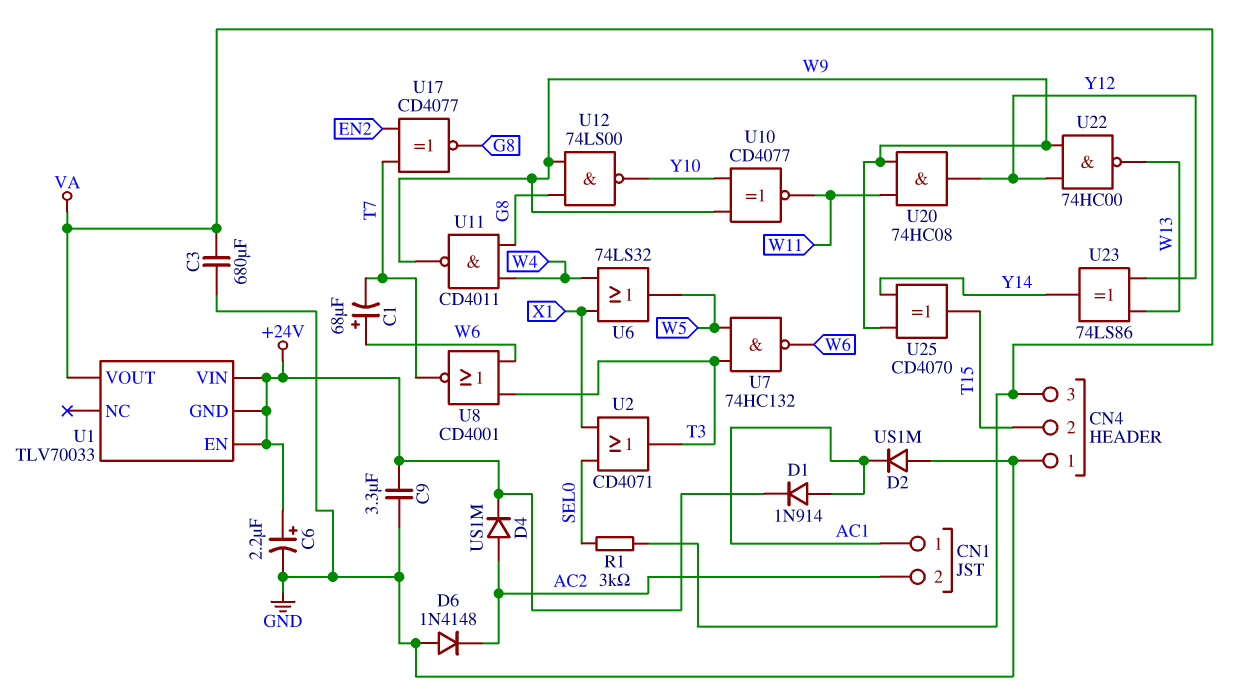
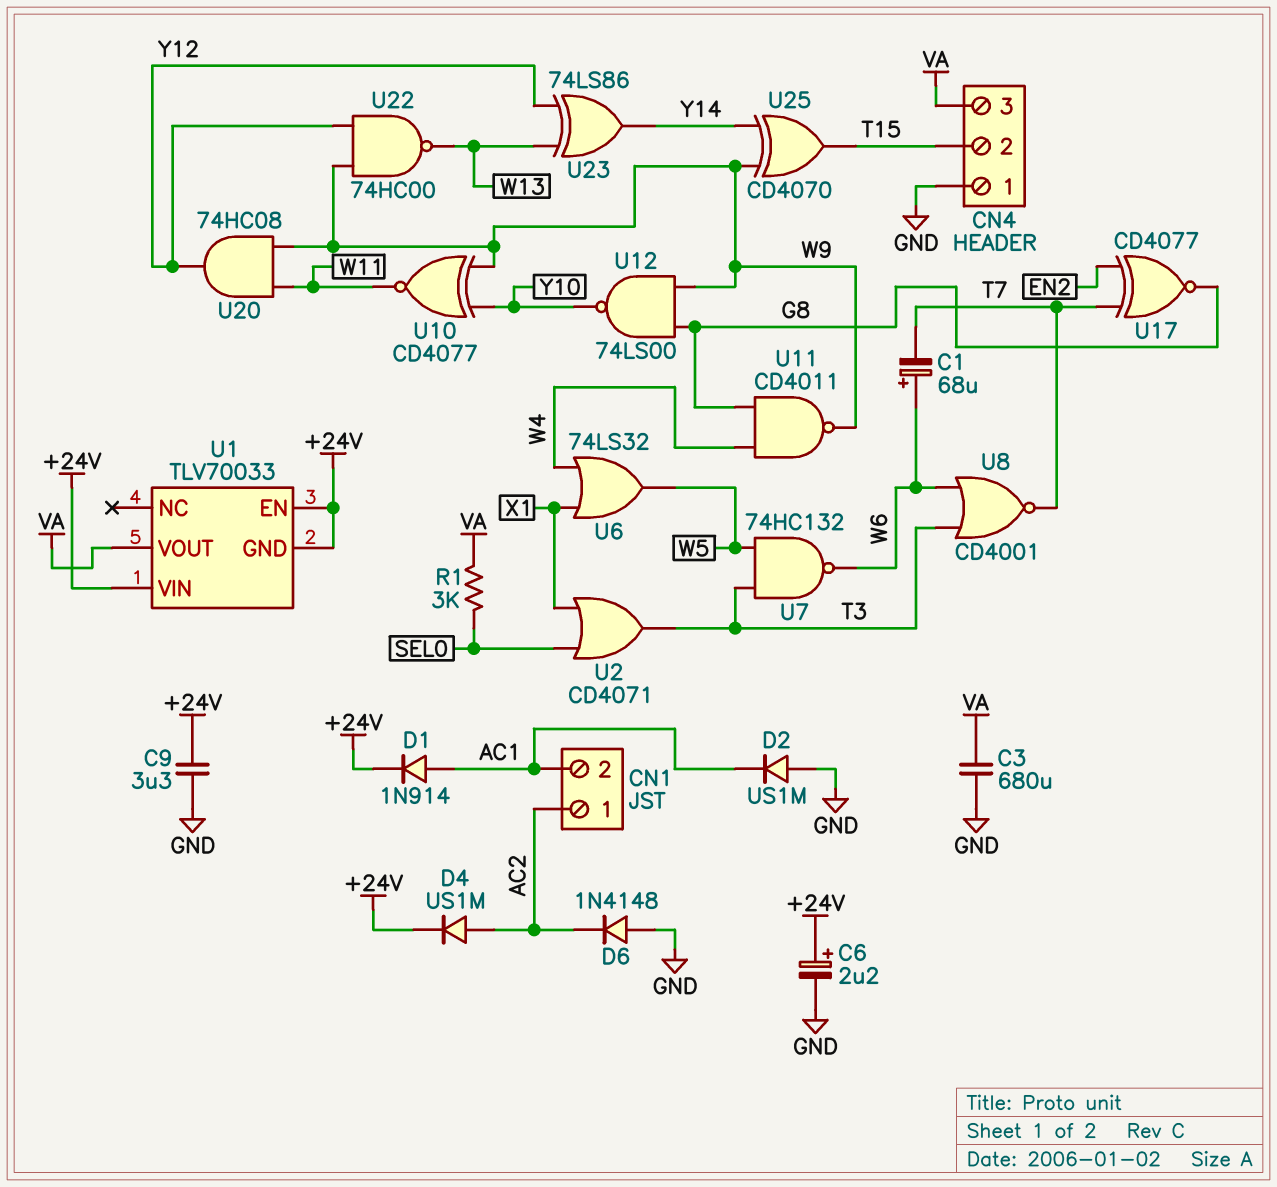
CN1 pin 1: AC1 -> AC2
CN1 pin 2: AC2 -> AC1

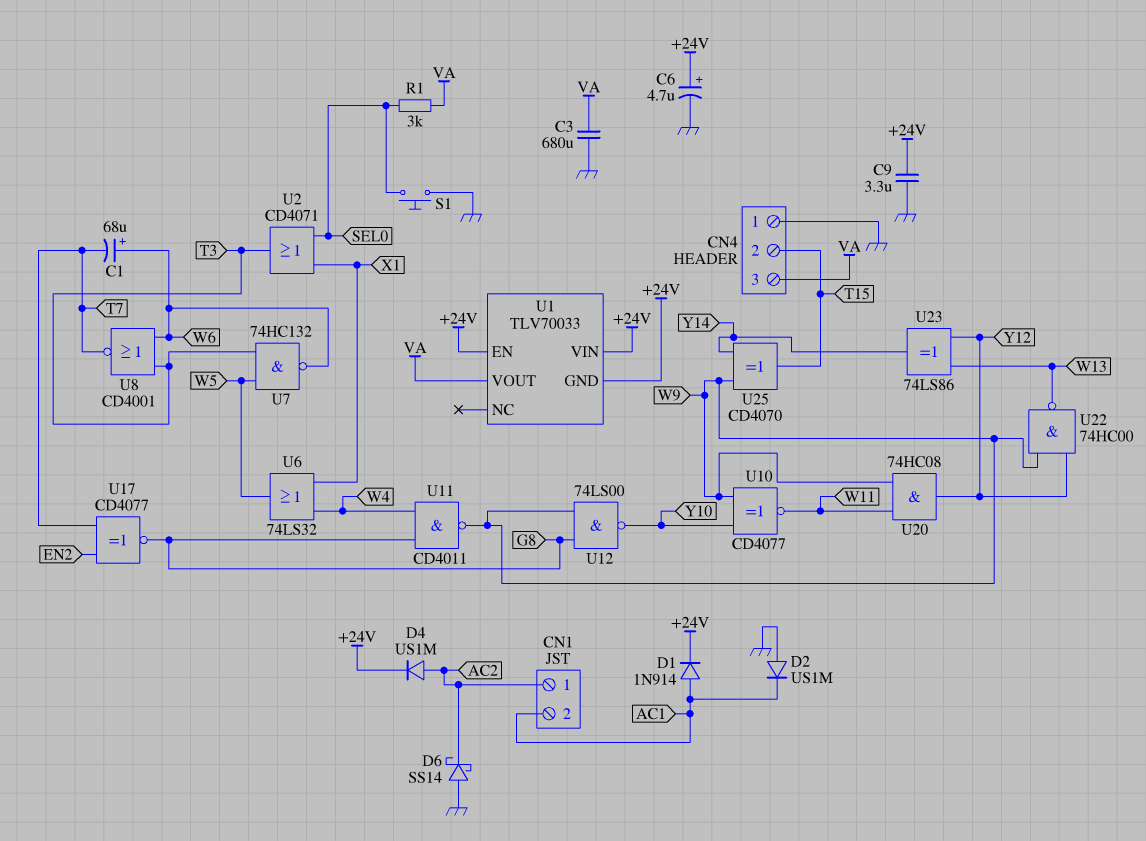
C6: 2.2uF (plus +24V, minus GND) -> 4.7uF (plus +24V, minus GND)
D6: diode 1N4148 (A GND, K AC2) -> schottky SS14 (A GND, K AC2)
S1: none -> button (GND, SEL0)

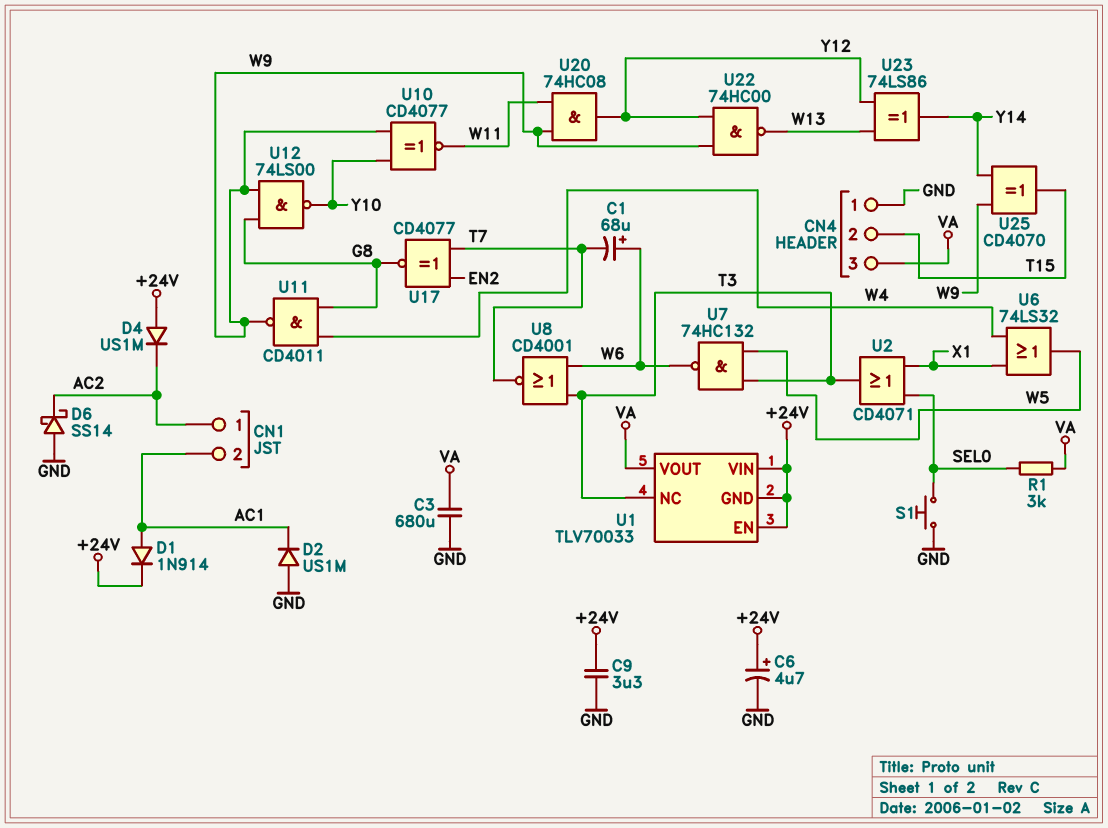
D4: diode US1M (A AC2, K +24V) -> diode US1M (A +24V, K AC2)
U1 pin NC: none -> T3

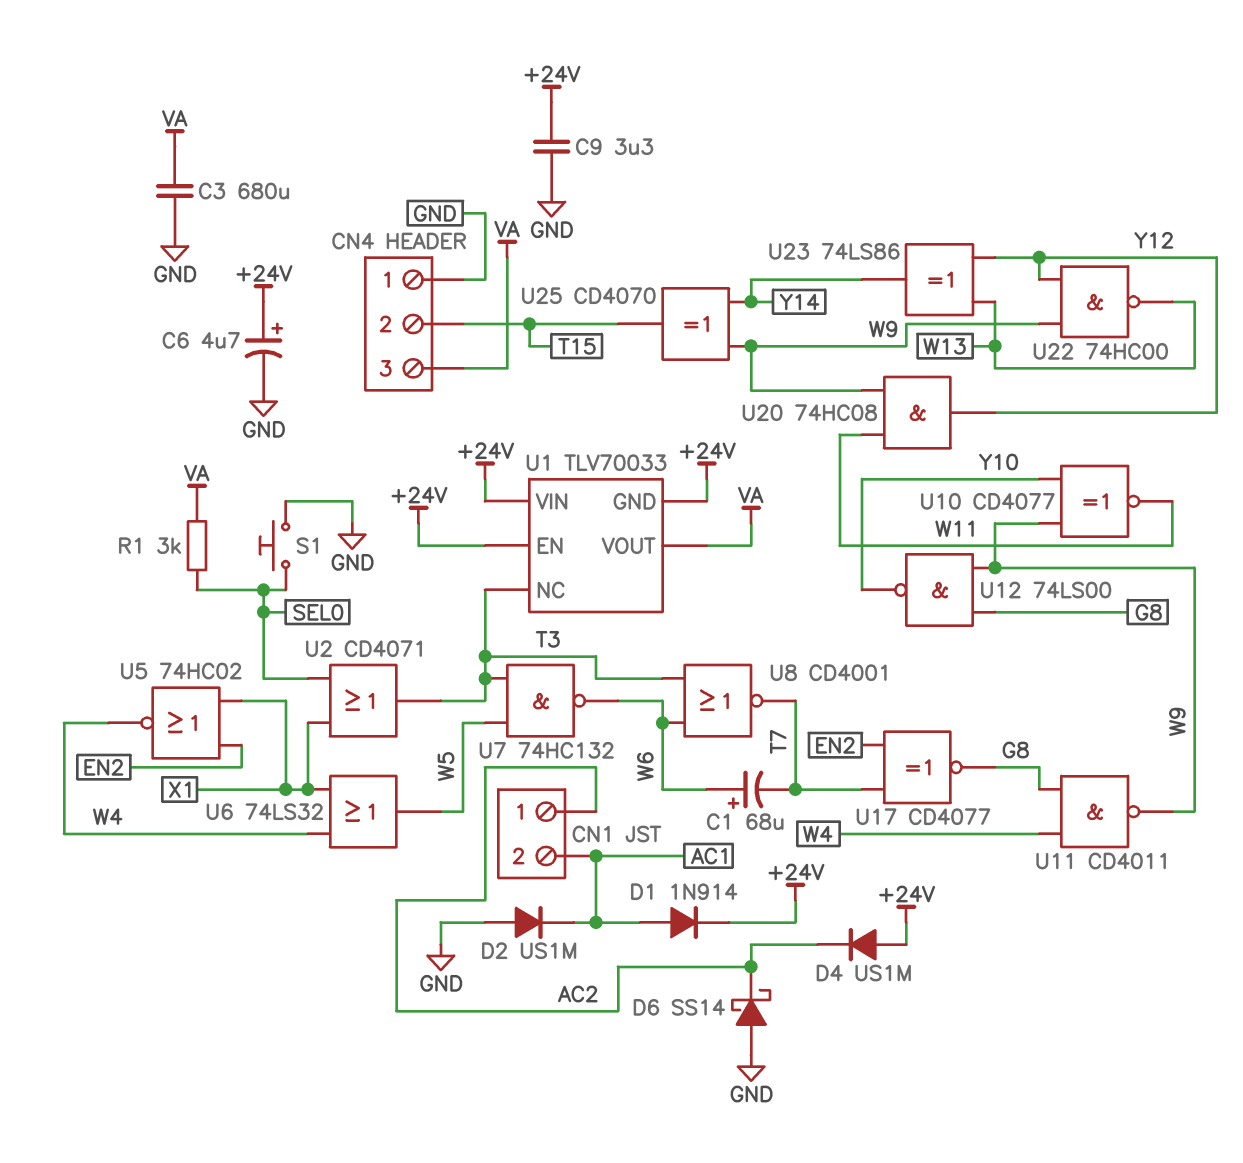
U5: none -> NOR 74HC02 (in EN2, in X1, out W4)

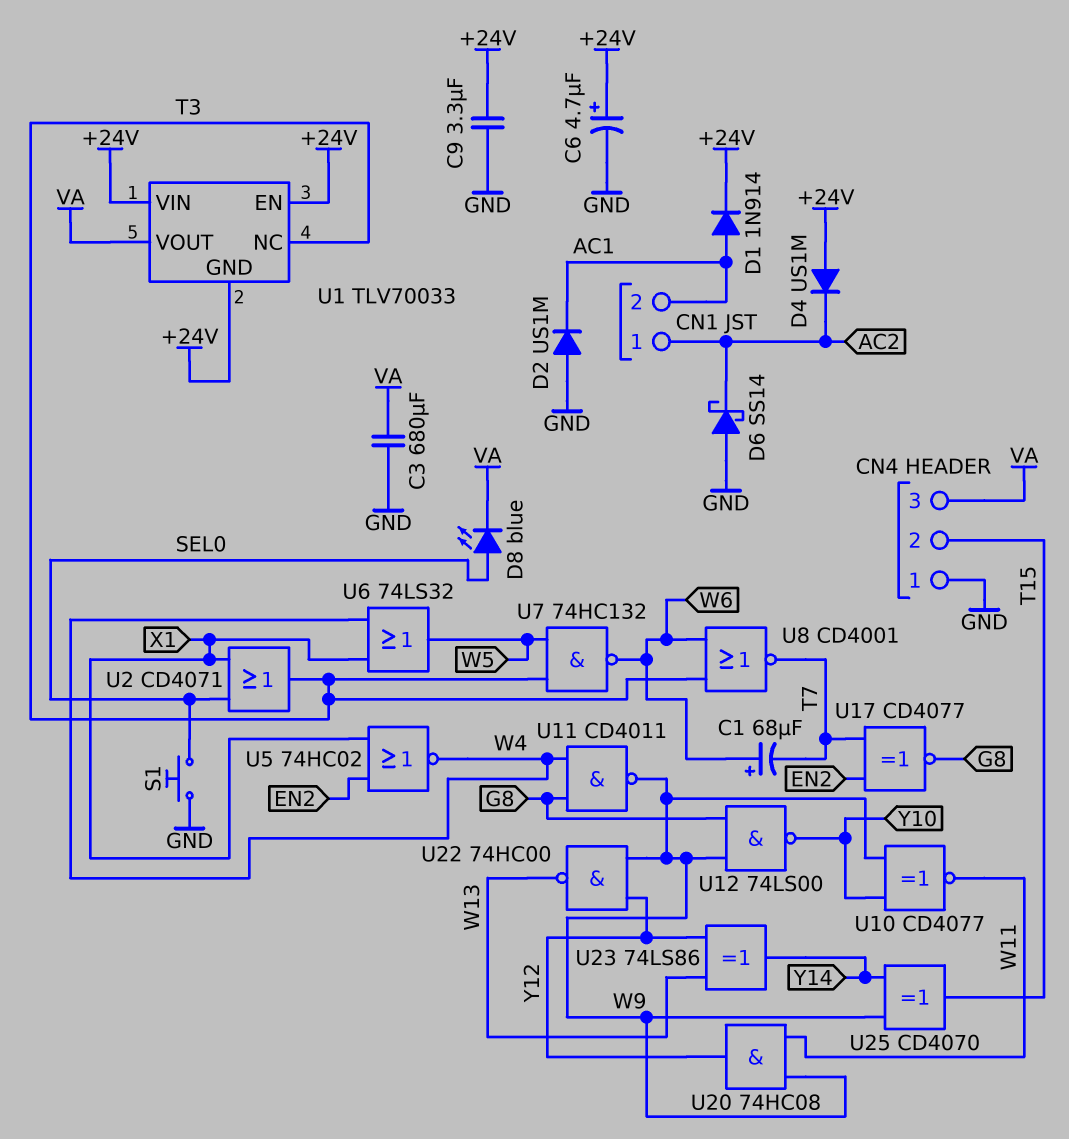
D8: none -> LED blue (A SEL0, K VA)
R1: 3k (SEL0, VA) -> none

